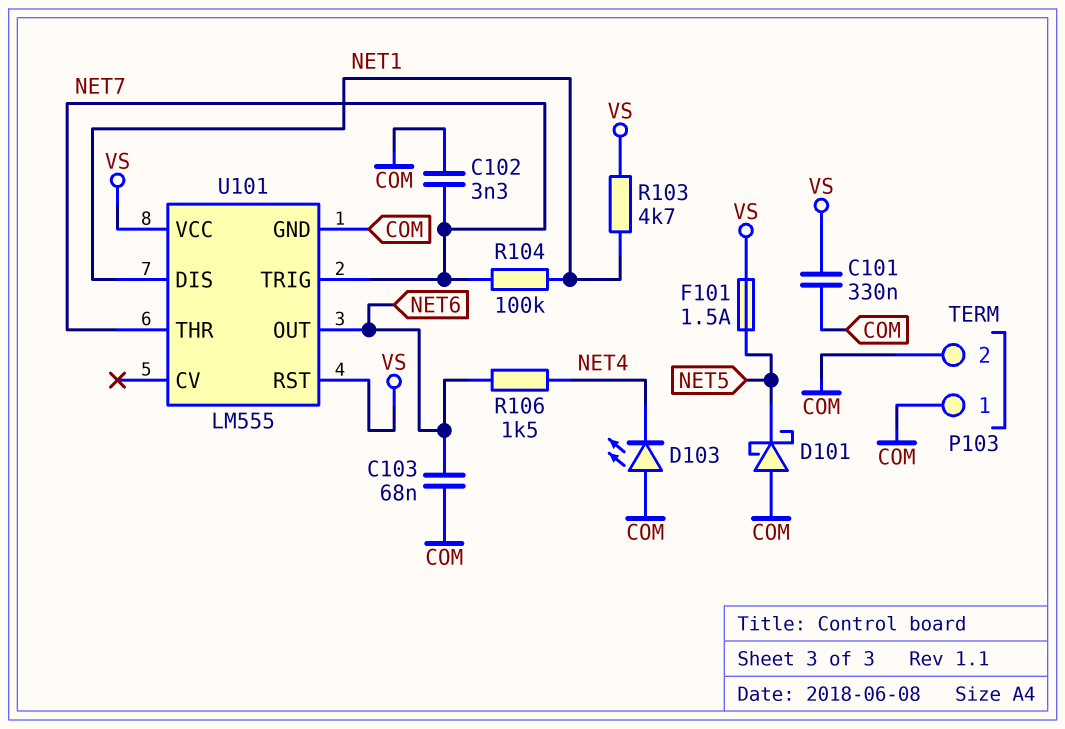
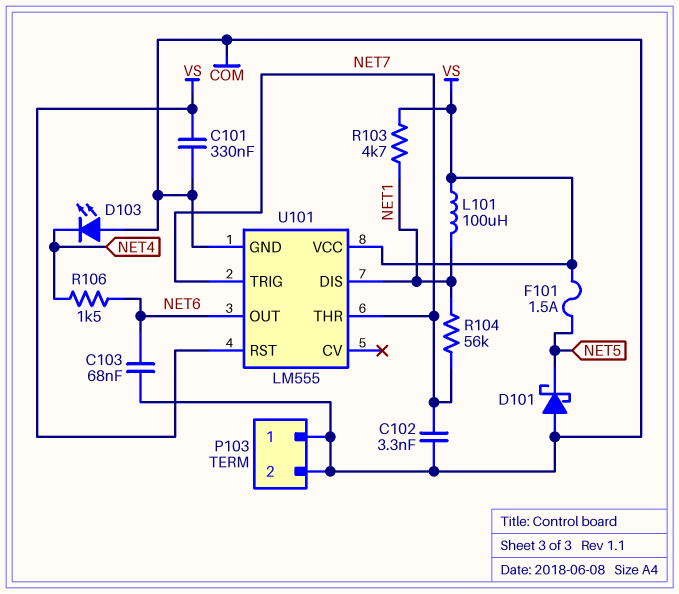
L101: none -> 100uH (NET1, VS)
R104: 100k (NET1, NET7) -> 56k (NET1, NET7)

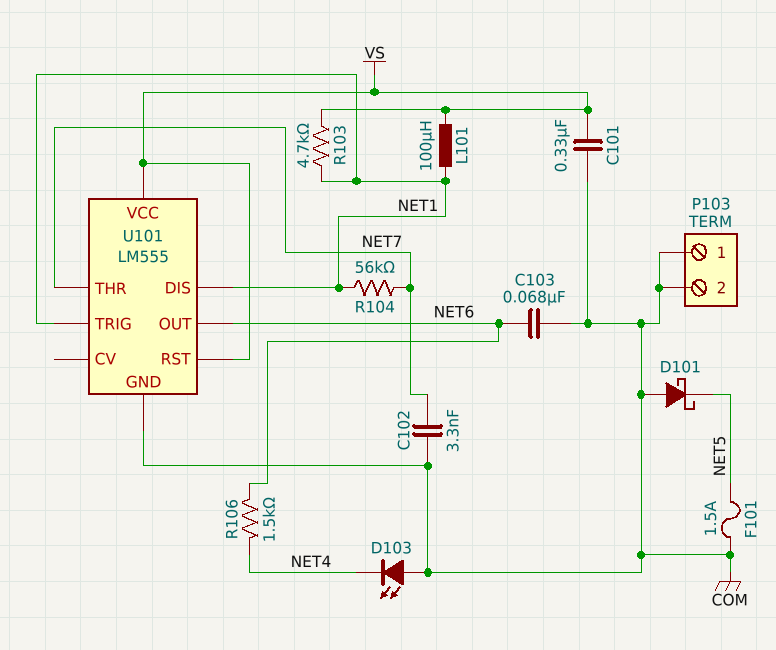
F101: 1.5A (NET5, VS) -> 1.5A (COM, NET5)
U101 pin TRIG: NET7 -> NET1

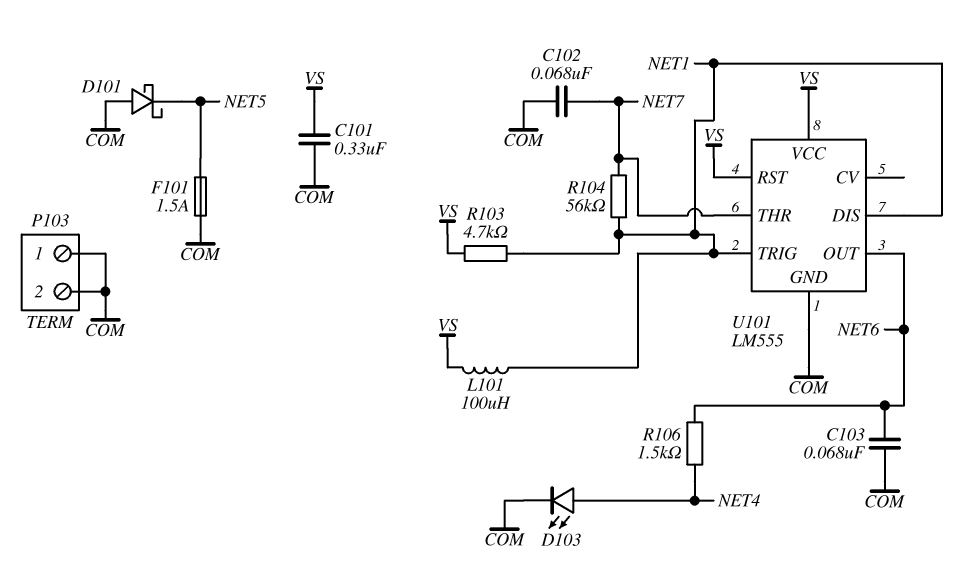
C102: 3.3nF (COM, NET7) -> 68nF (COM, NET7)
D103: LED (A COM, K NET4) -> LED (A NET4, K COM)

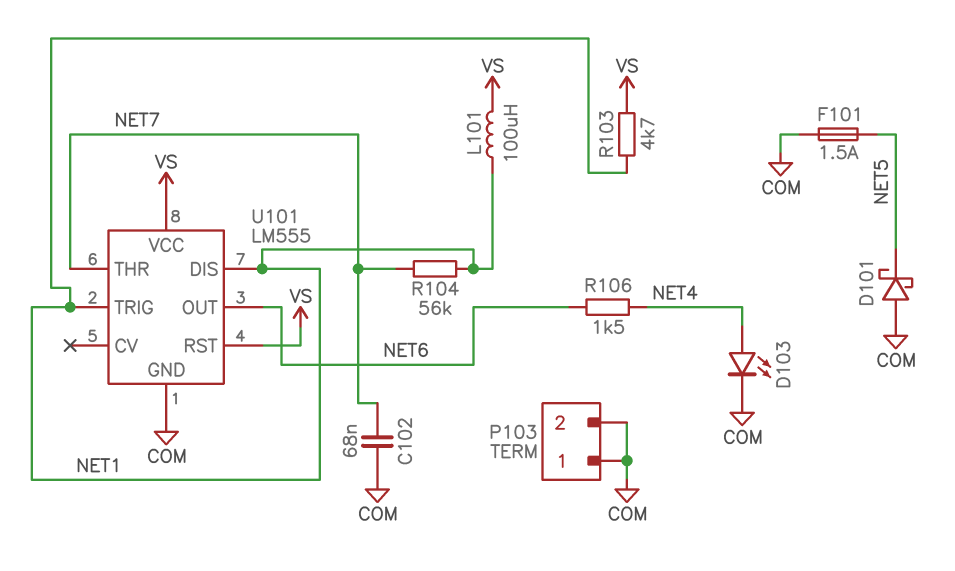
C101: 330nF (COM, VS) -> none
C103: 68nF (COM, NET6) -> none

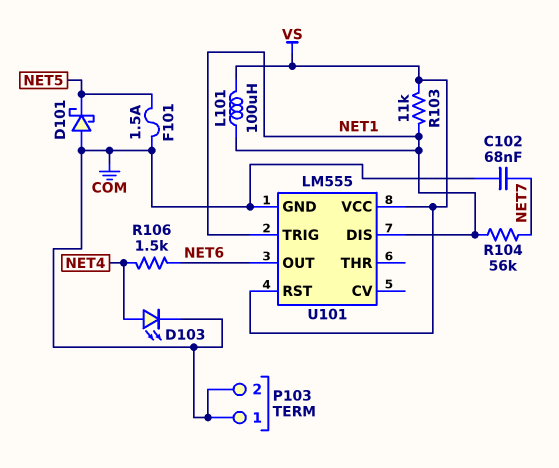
R103: 4.7k (NET1, VS) -> 11k (NET1, VS)
U101 pin THR: NET7 -> none

